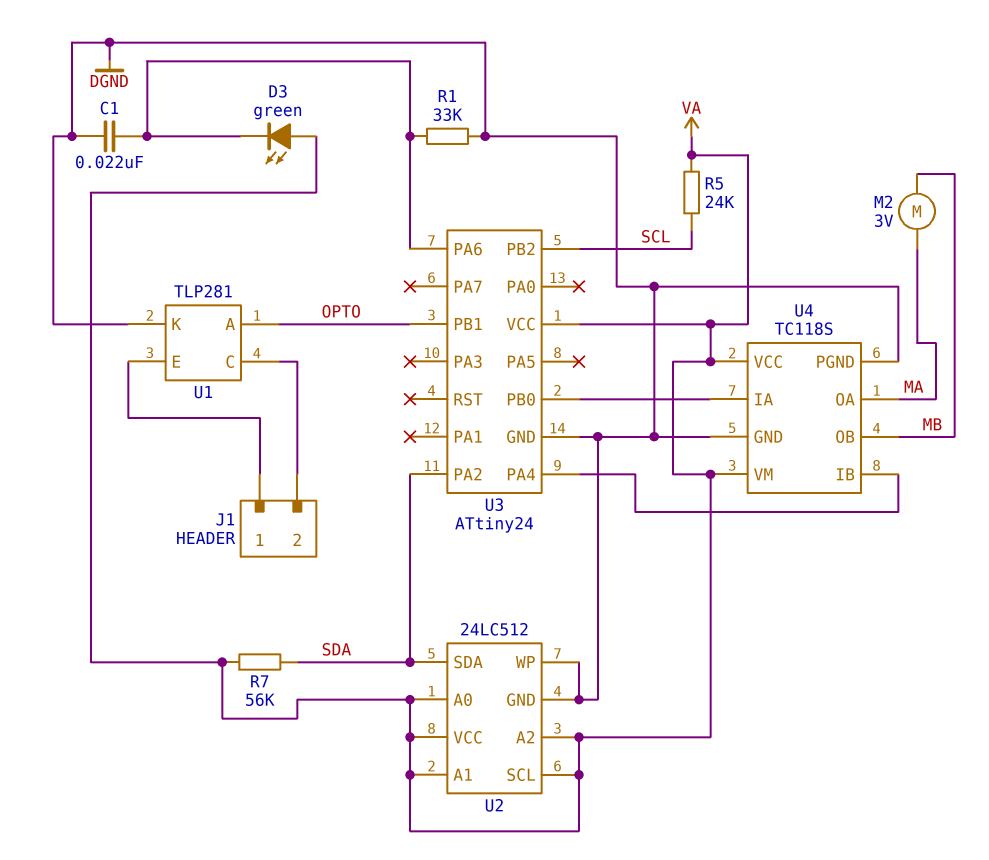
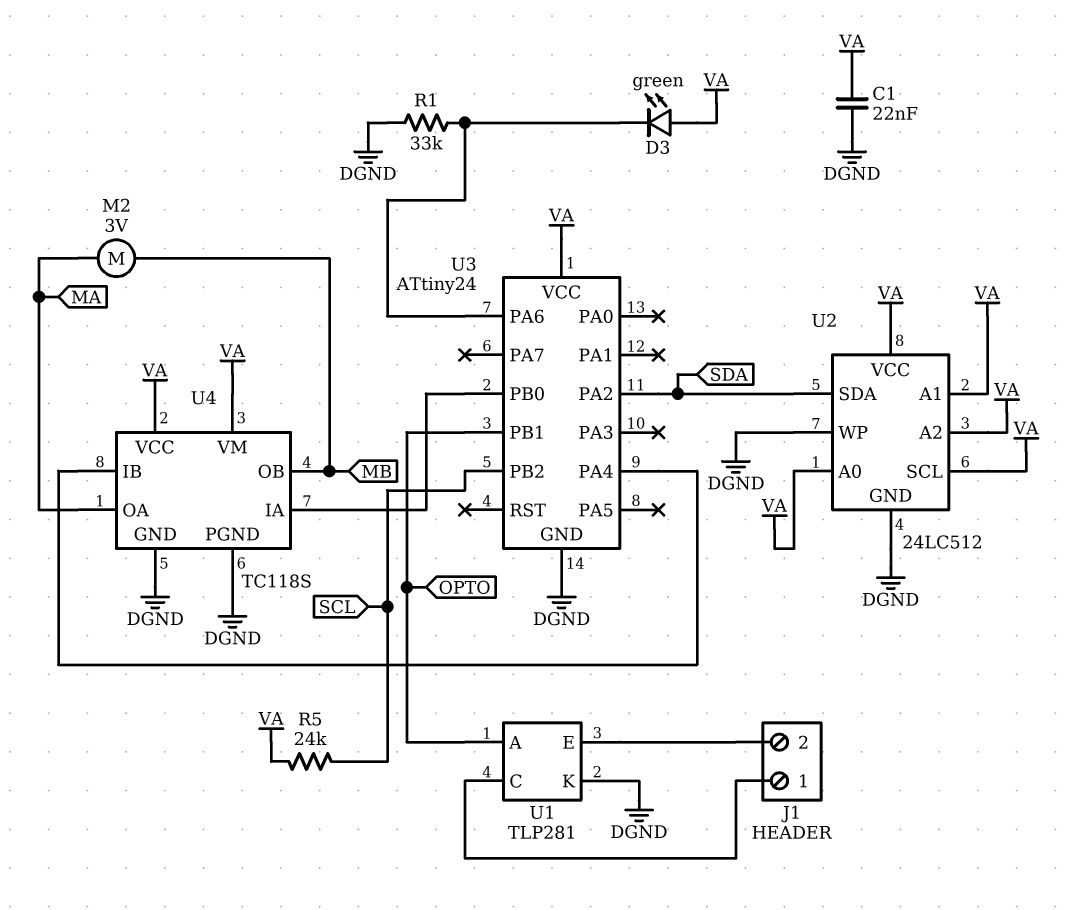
C1: 22nF (DGND, U3/PA6) -> 22nF (DGND, VA)
R7: 56k (SDA, VA) -> none
U1 pin C: J1/2 -> J1/1
U1 pin E: J1/1 -> J1/2

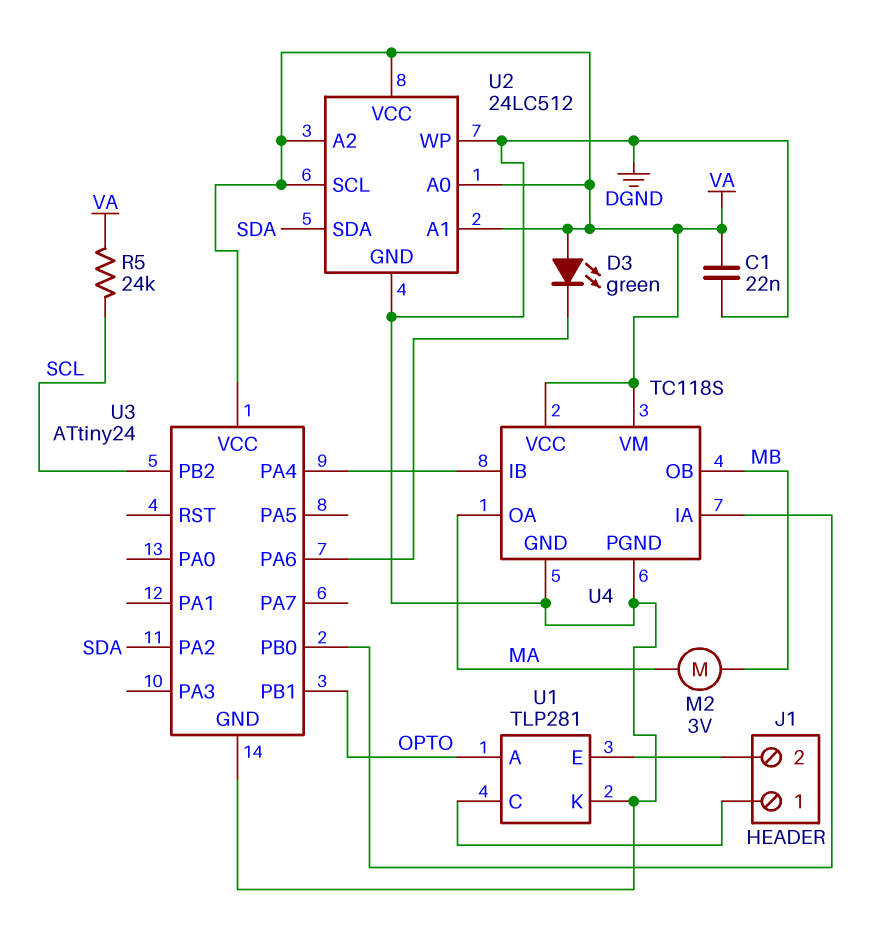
R1: 33k (DGND, U3/PA6) -> none

